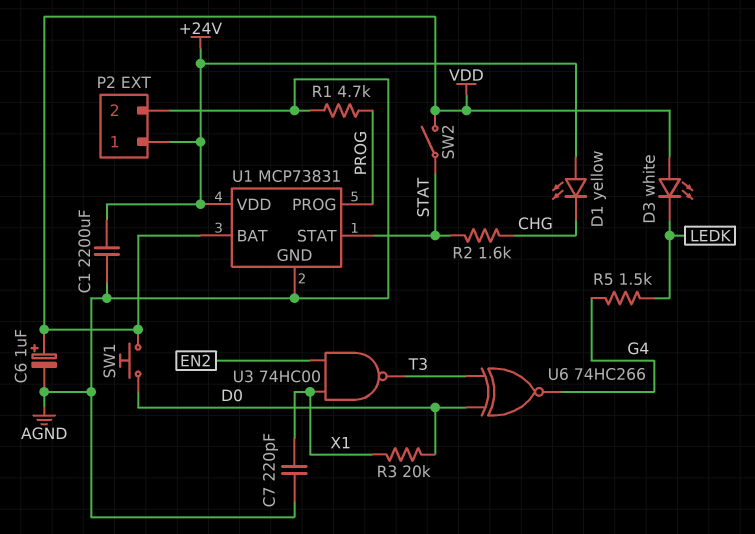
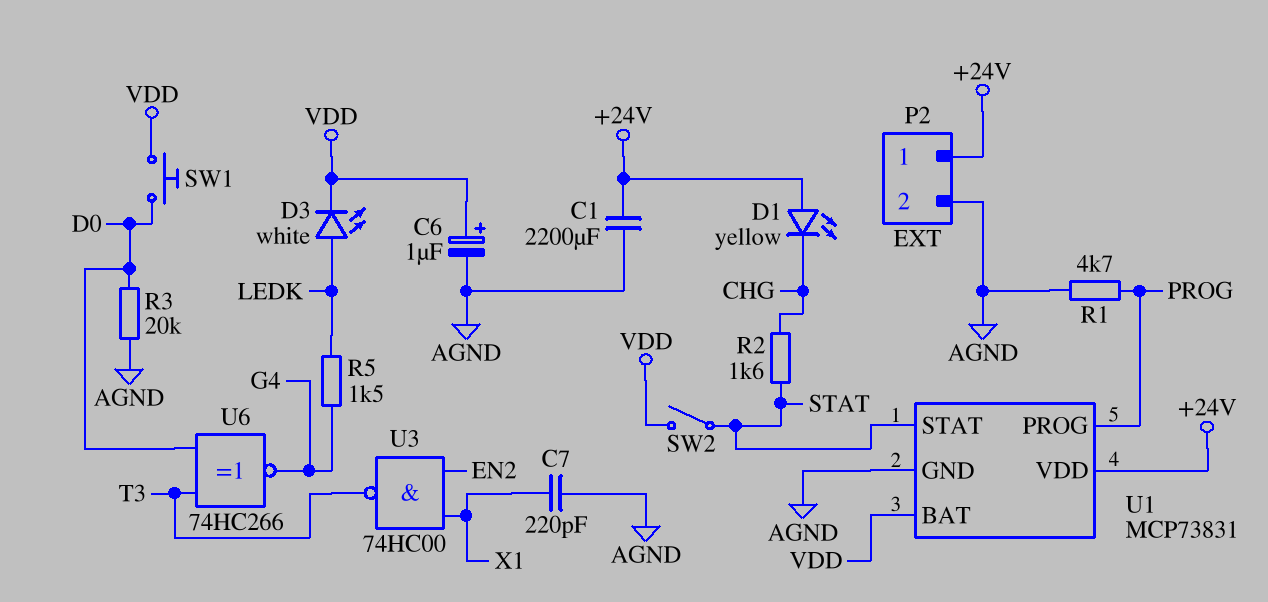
D3: LED white (A VDD, K LEDK) -> LED white (A LEDK, K VDD)
R3: 20k (D0, X1) -> 20k (AGND, D0)

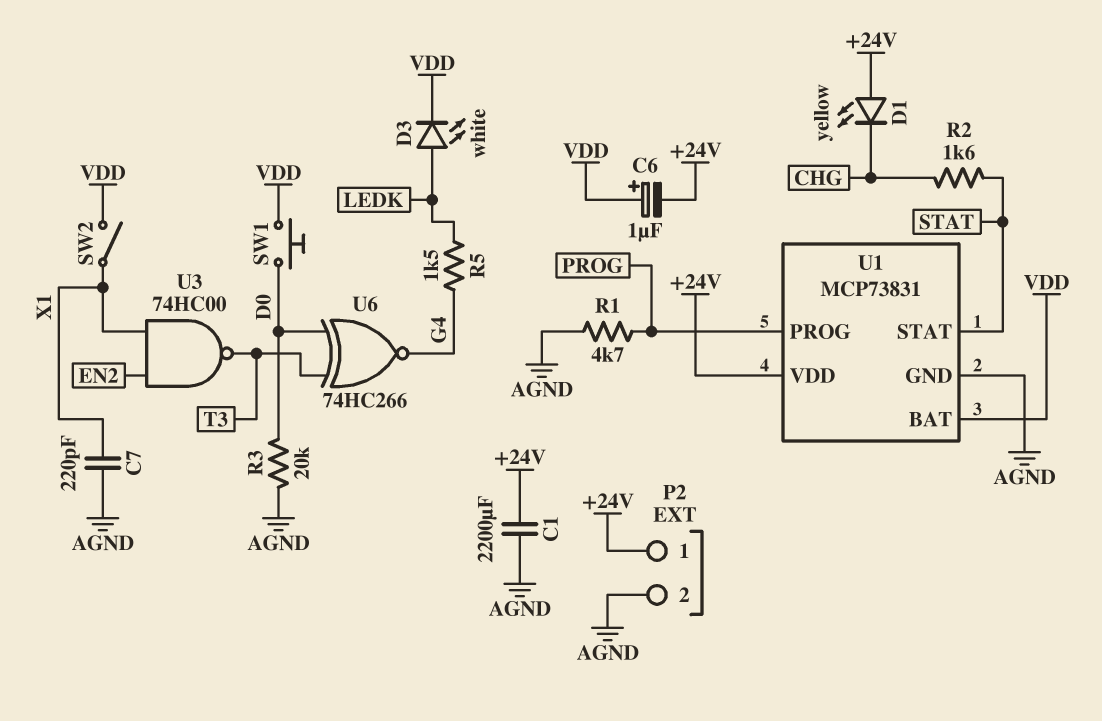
C6: 1uF (plus VDD, minus AGND) -> 1uF (plus VDD, minus +24V)
SW2: switch (STAT, VDD) -> switch (VDD, X1)

